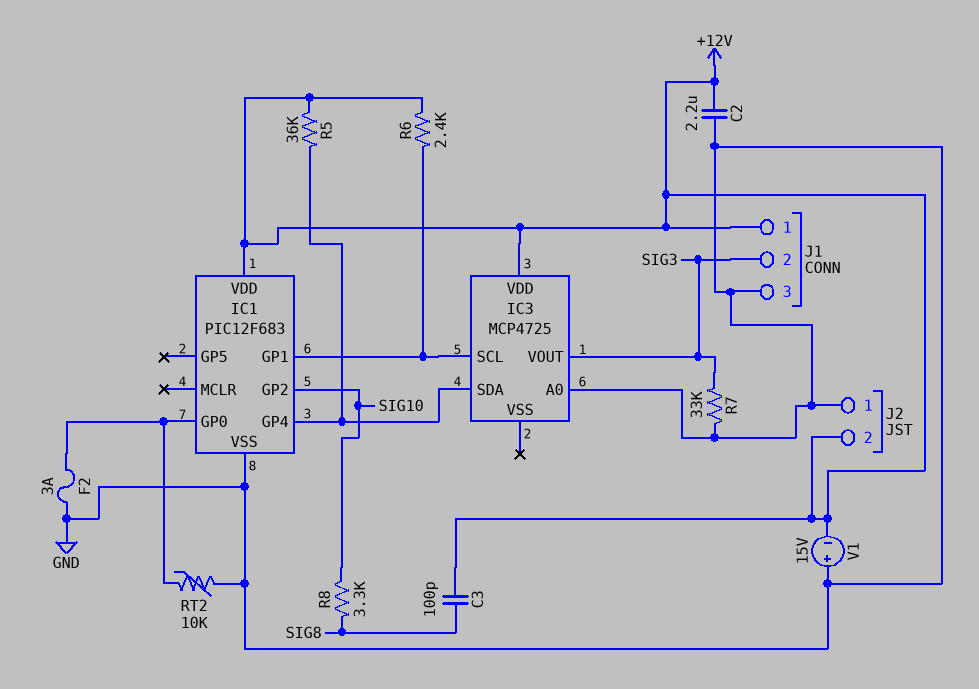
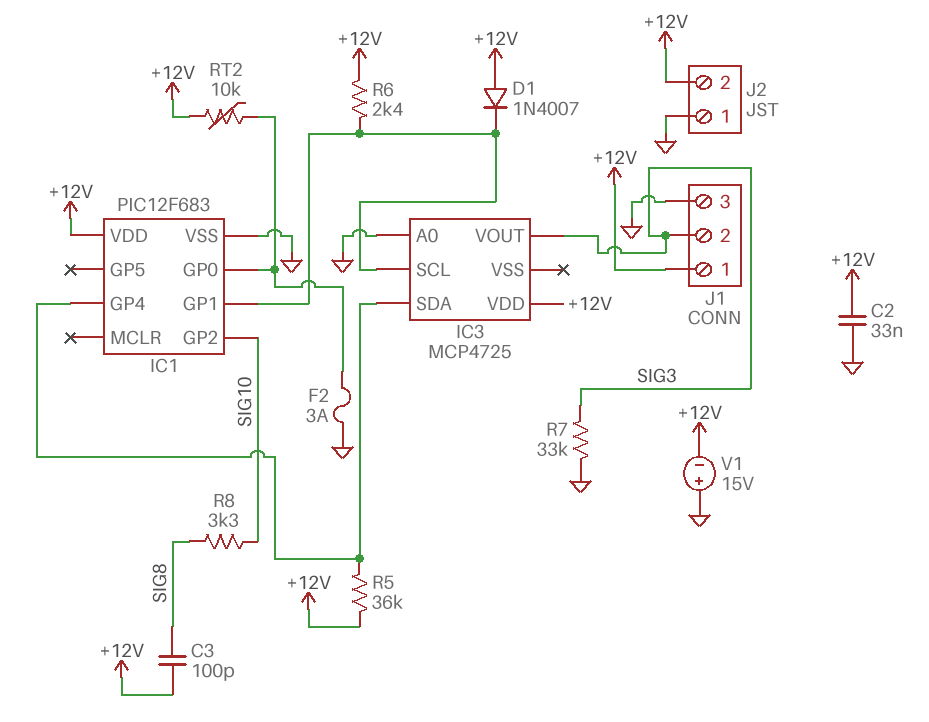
C2: 2.2uF (+12V, GND) -> 33nF (+12V, GND)
D1: none -> diode 1N4007 (A +12V, K IC1/GP1)
RT2: 10k (GND, IC1/GP0) -> 10k (+12V, IC1/GP0)

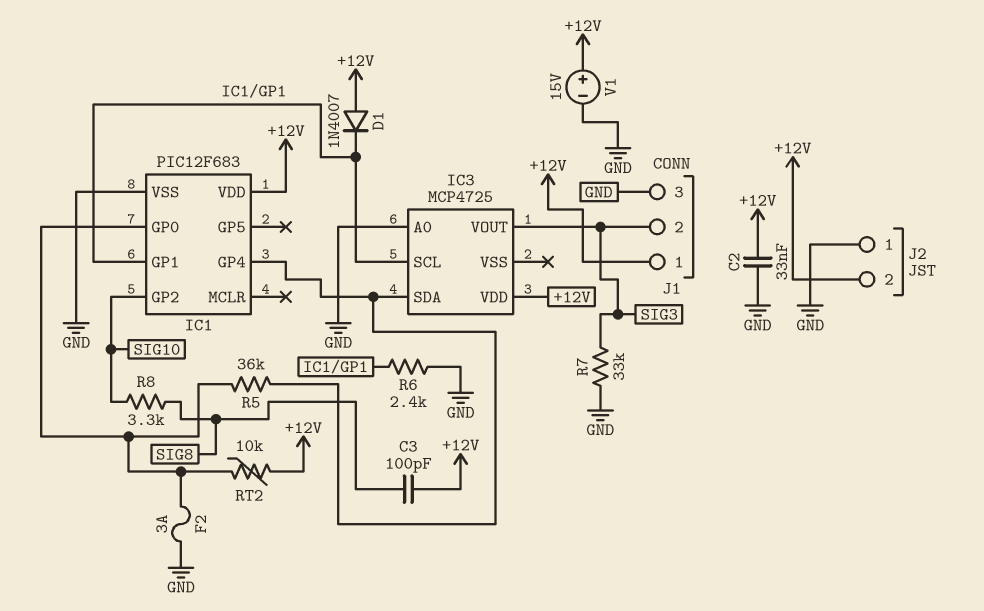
R5: 36k (+12V, IC1/GP4) -> 36k (IC1/GP0, IC1/GP4)
R6: 2.4k (+12V, IC1/GP1) -> 2.4k (GND, IC1/GP1)
V1: 15V (plus GND, minus +12V) -> 15V (plus +12V, minus GND)

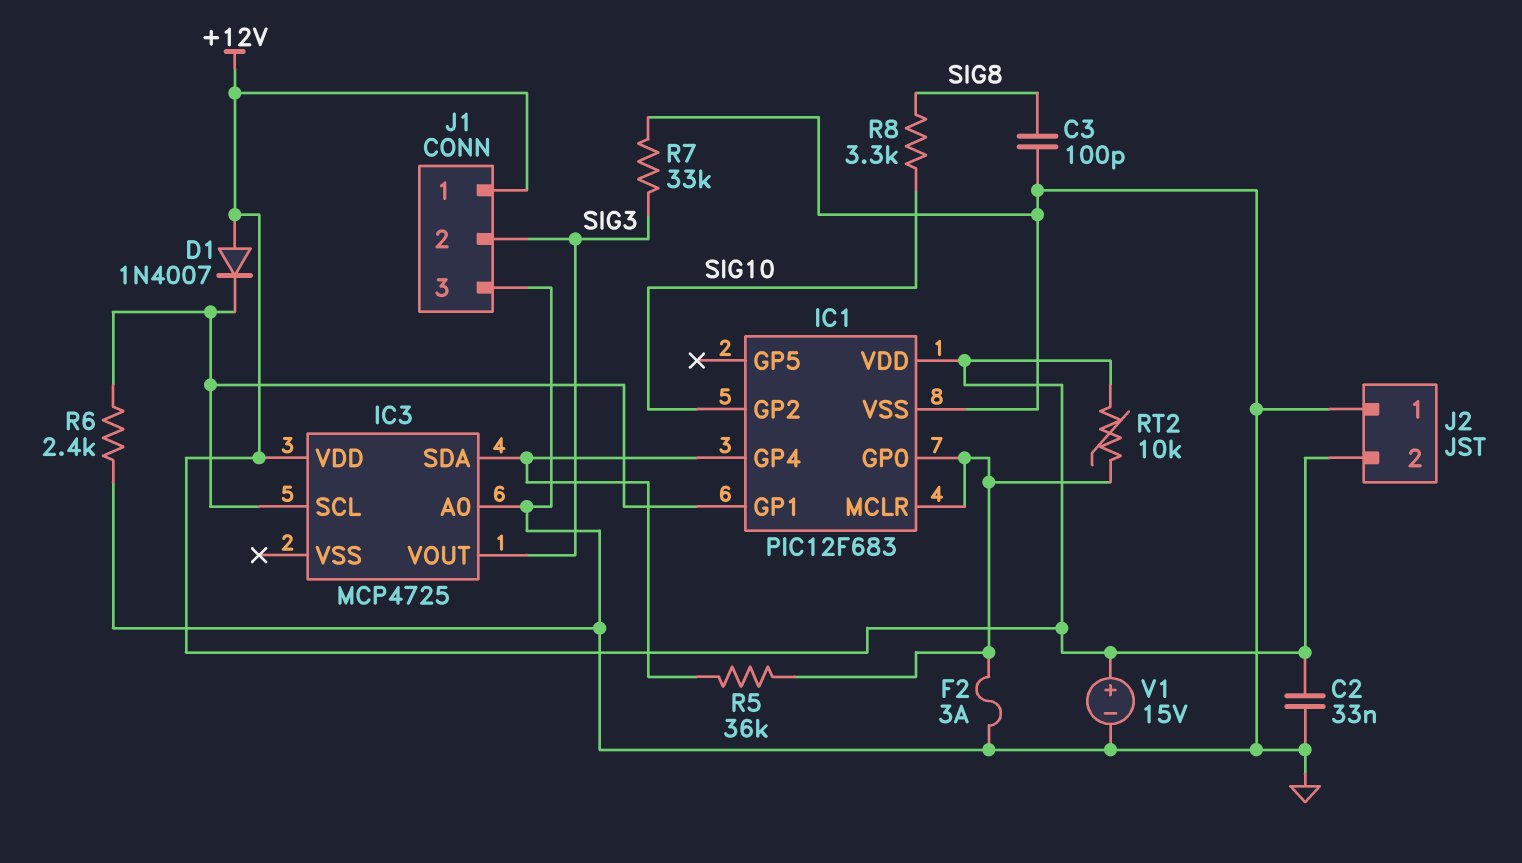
C3: 100pF (+12V, SIG8) -> 100pF (GND, SIG8)
IC1 pin MCLR: none -> IC1/GP0

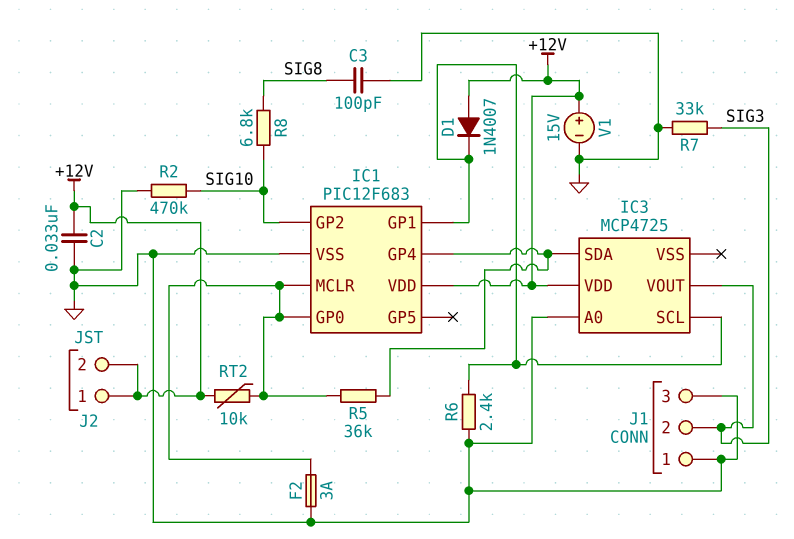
J1 pin 1: +12V -> GND
J2 pin 1: GND -> +12V
R2: none -> 470k (GND, SIG10)
R8: 3.3k (SIG8, SIG10) -> 6.8k (SIG8, SIG10)

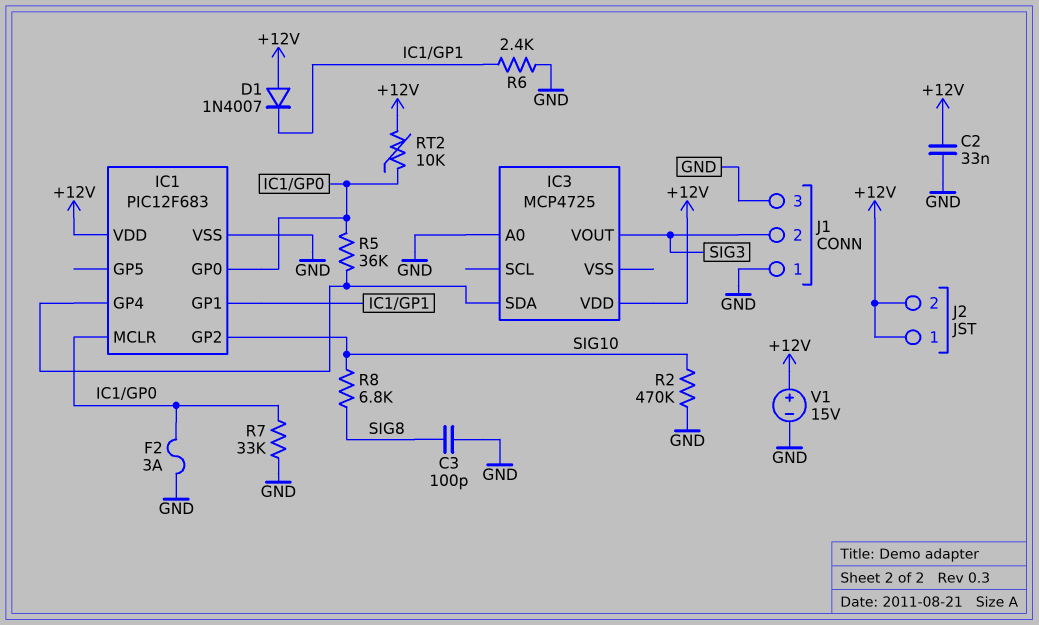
IC3 pin SCL: IC1/GP1 -> none
R7: 33k (GND, SIG3) -> 33k (GND, IC1/GP0)

